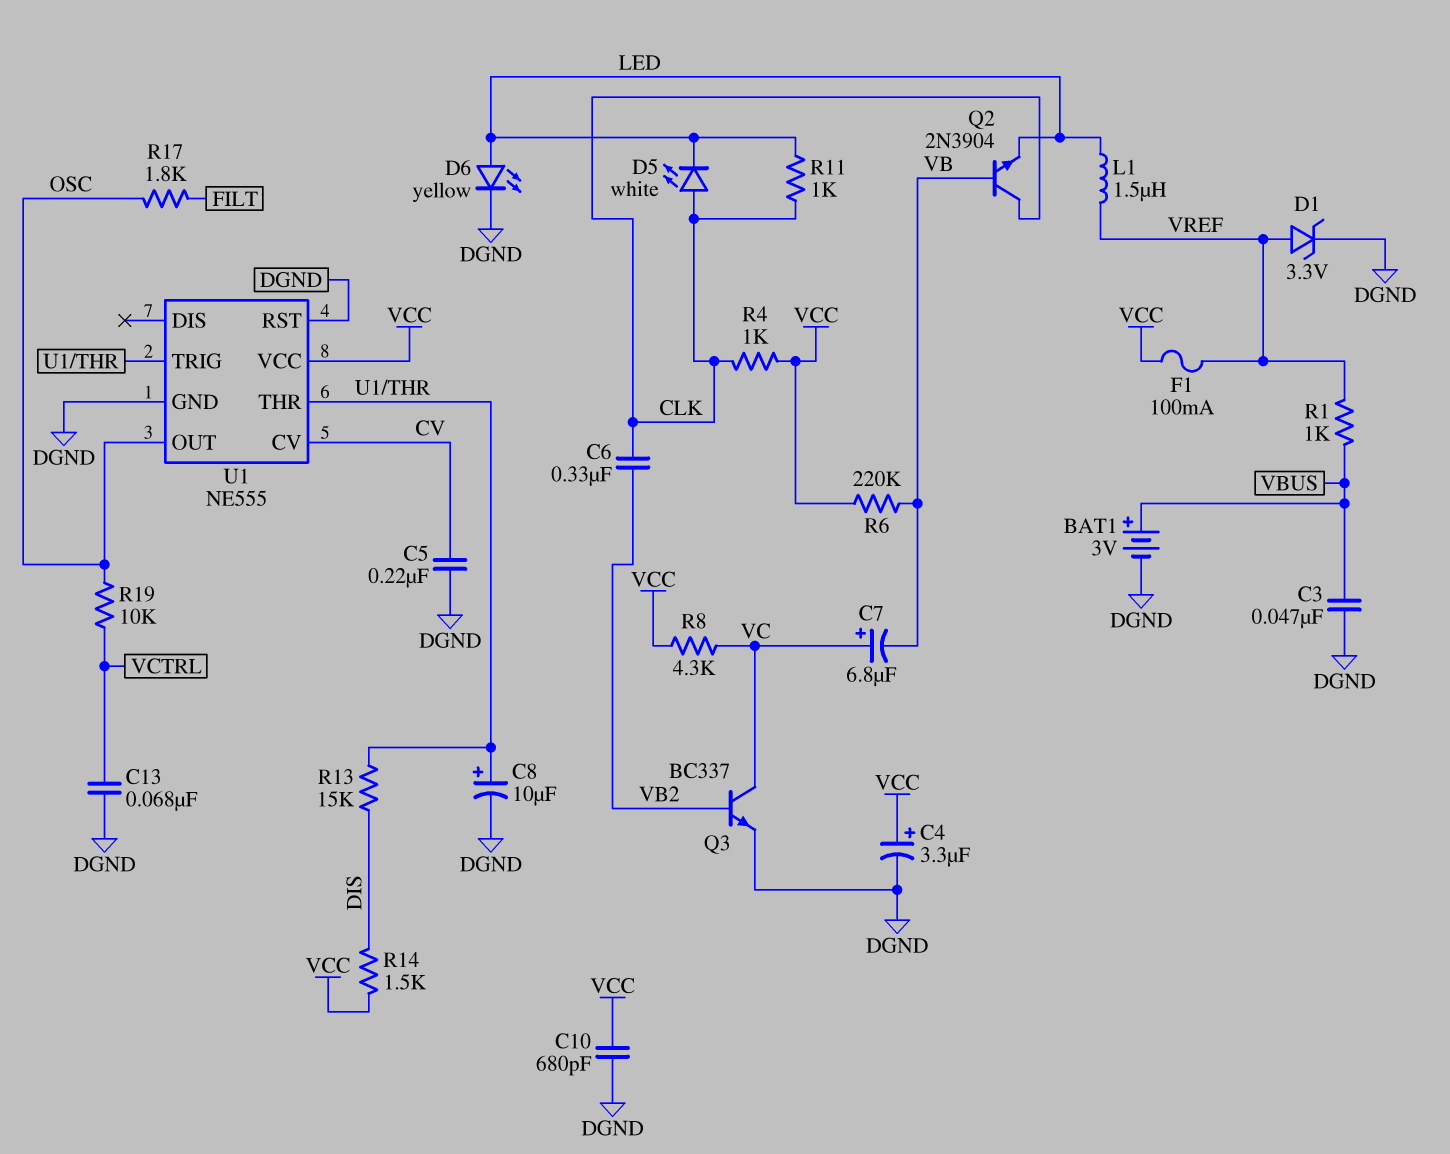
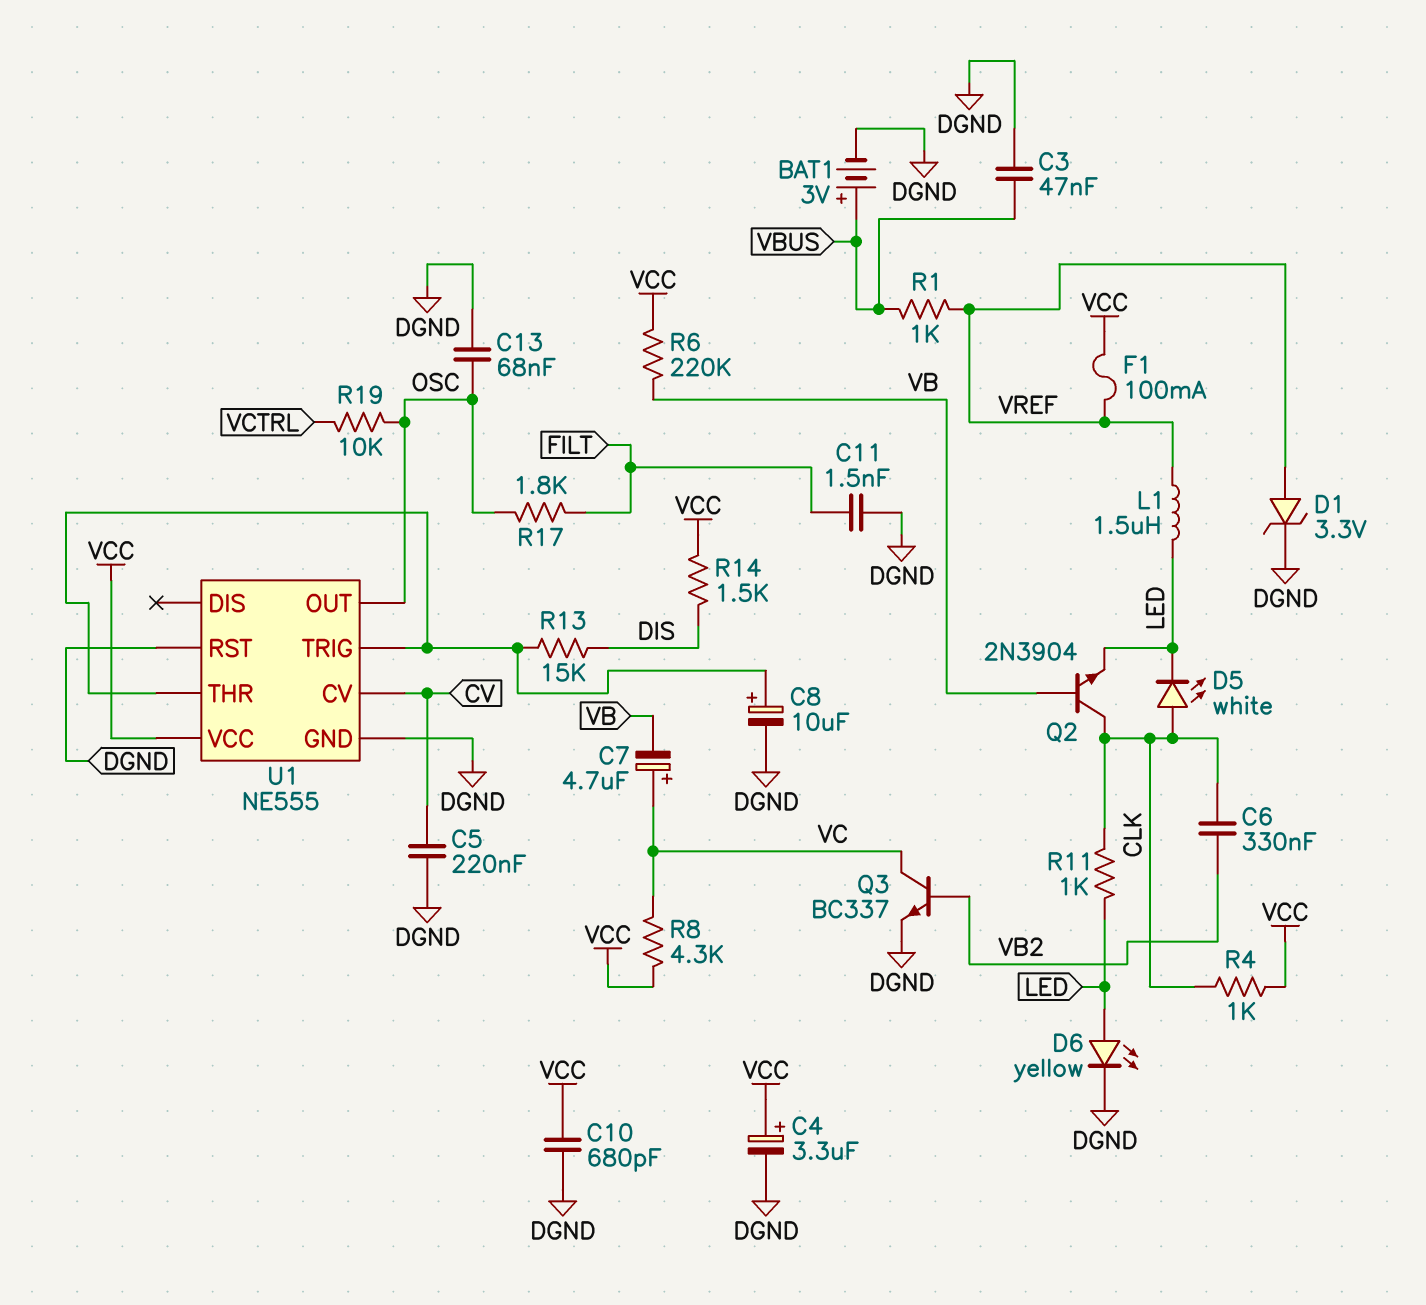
C7: 6.8uF (plus VC, minus VB) -> 4.7uF (plus VC, minus VB)
C11: none -> 1.5nF (DGND, FILT)
C13: 68nF (DGND, VCTRL) -> 68nF (DGND, OSC)

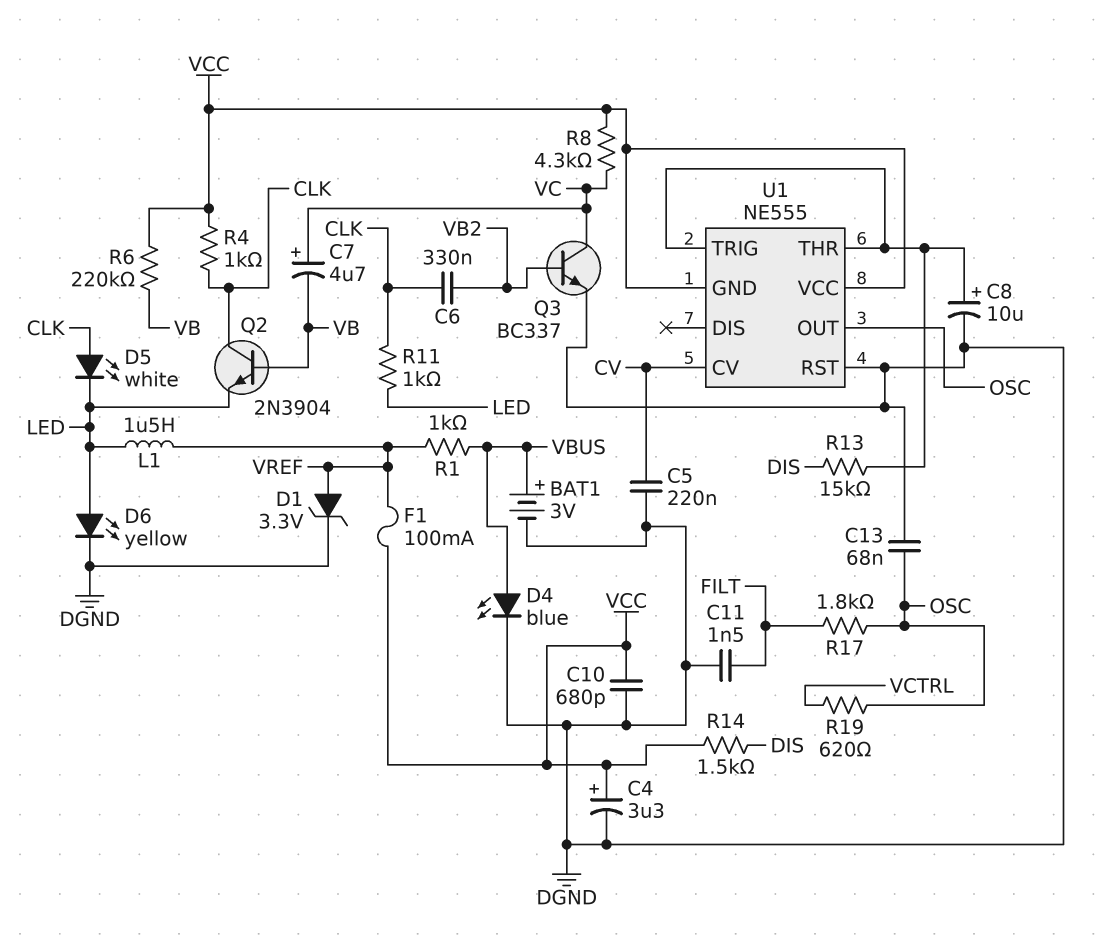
C3: 47nF (DGND, VBUS) -> none
D4: none -> LED blue (A VBUS, K DGND)
R19: 10k (OSC, VCTRL) -> 620 (OSC, VCTRL)
U1 pin GND: DGND -> VCC

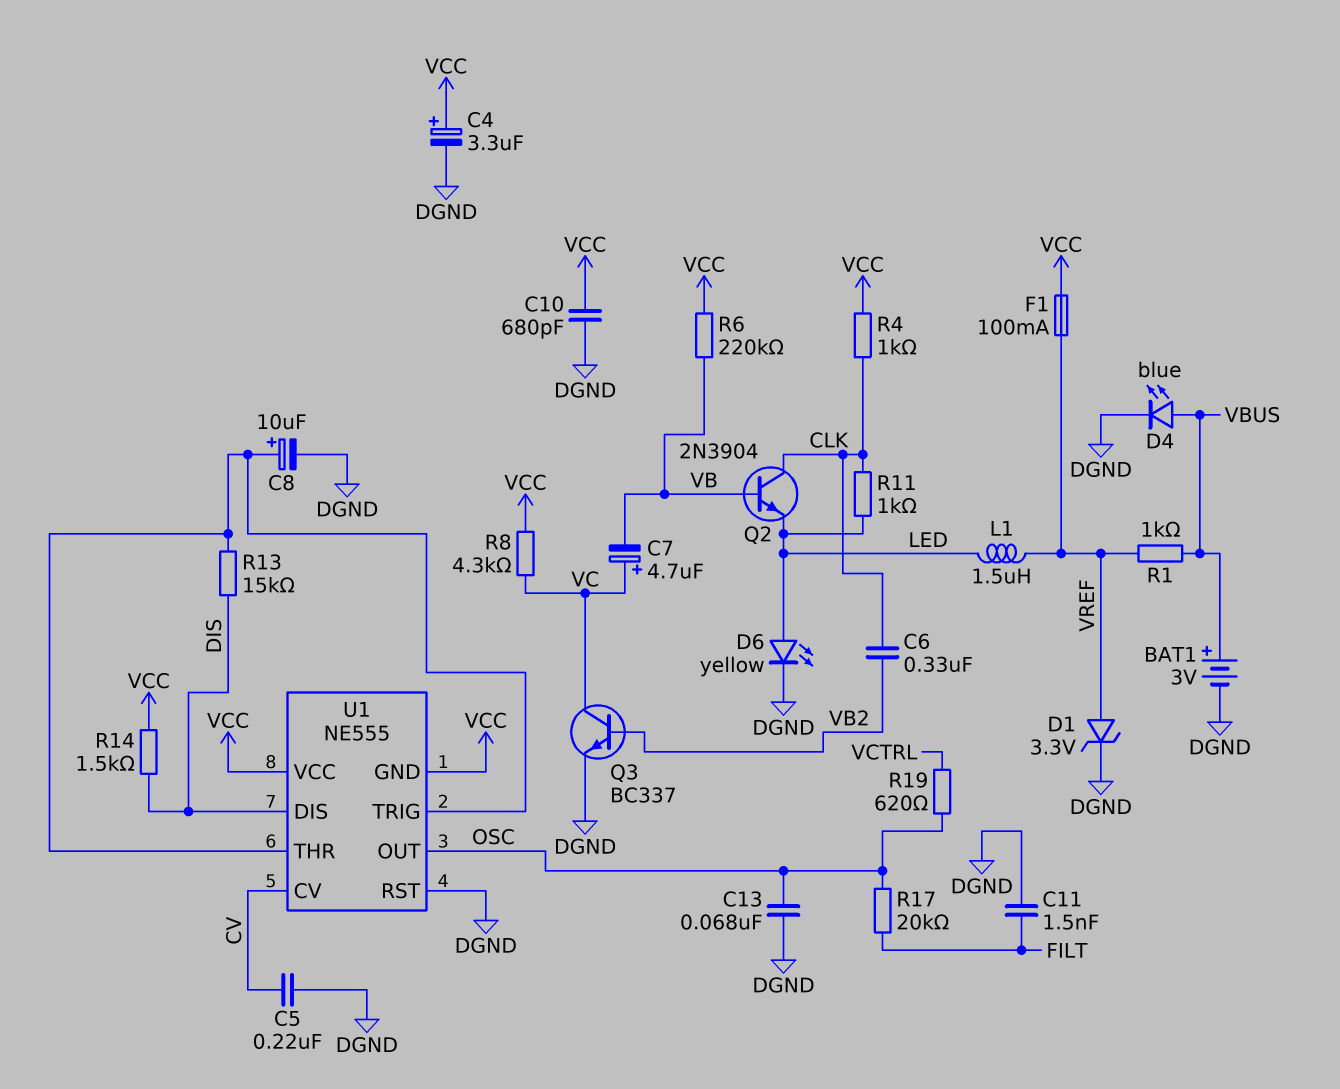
D5: LED white (A CLK, K LED) -> none
R17: 1.8k (FILT, OSC) -> 20k (FILT, OSC)
U1 pin DIS: none -> DIS

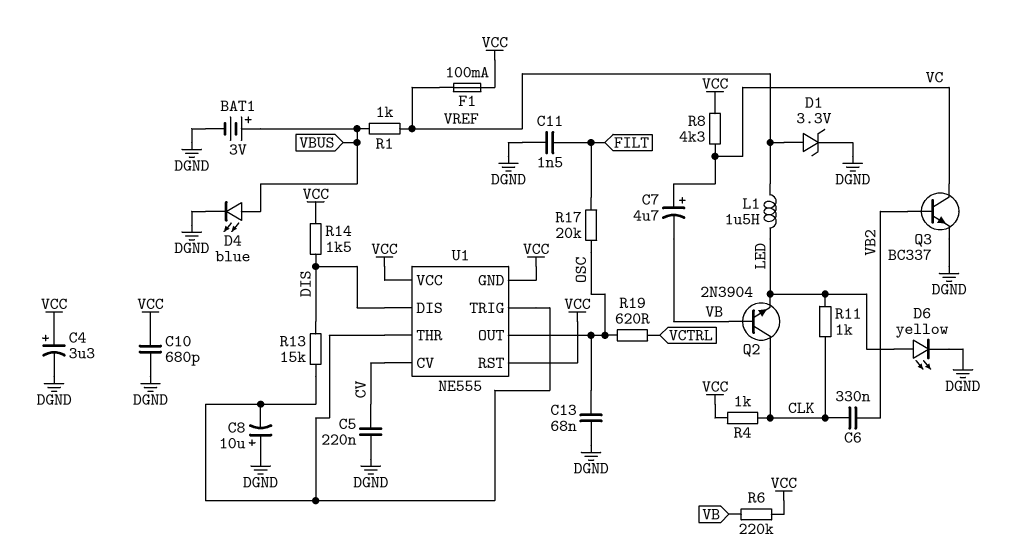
C8: 10uF (plus U1/THR, minus DGND) -> 10uF (plus DGND, minus U1/THR)
U1 pin RST: DGND -> VCC

